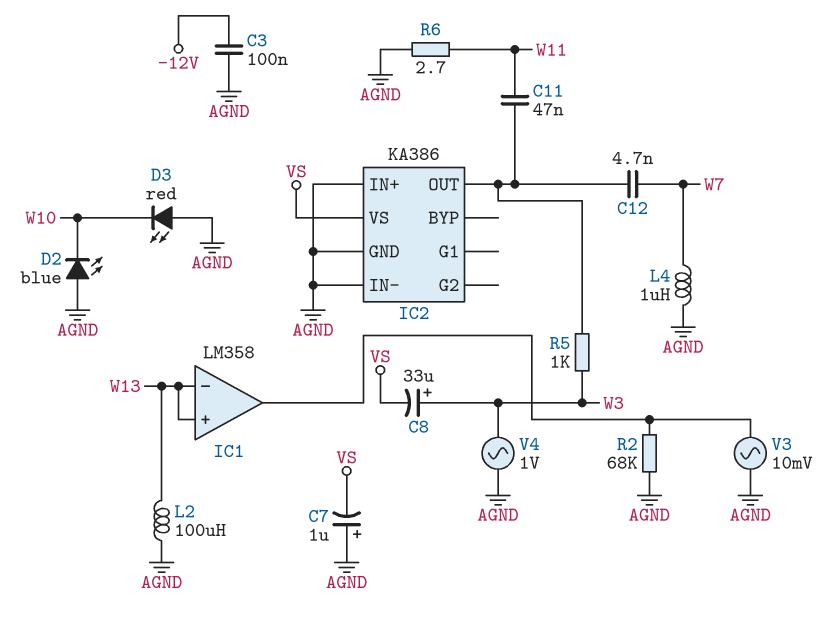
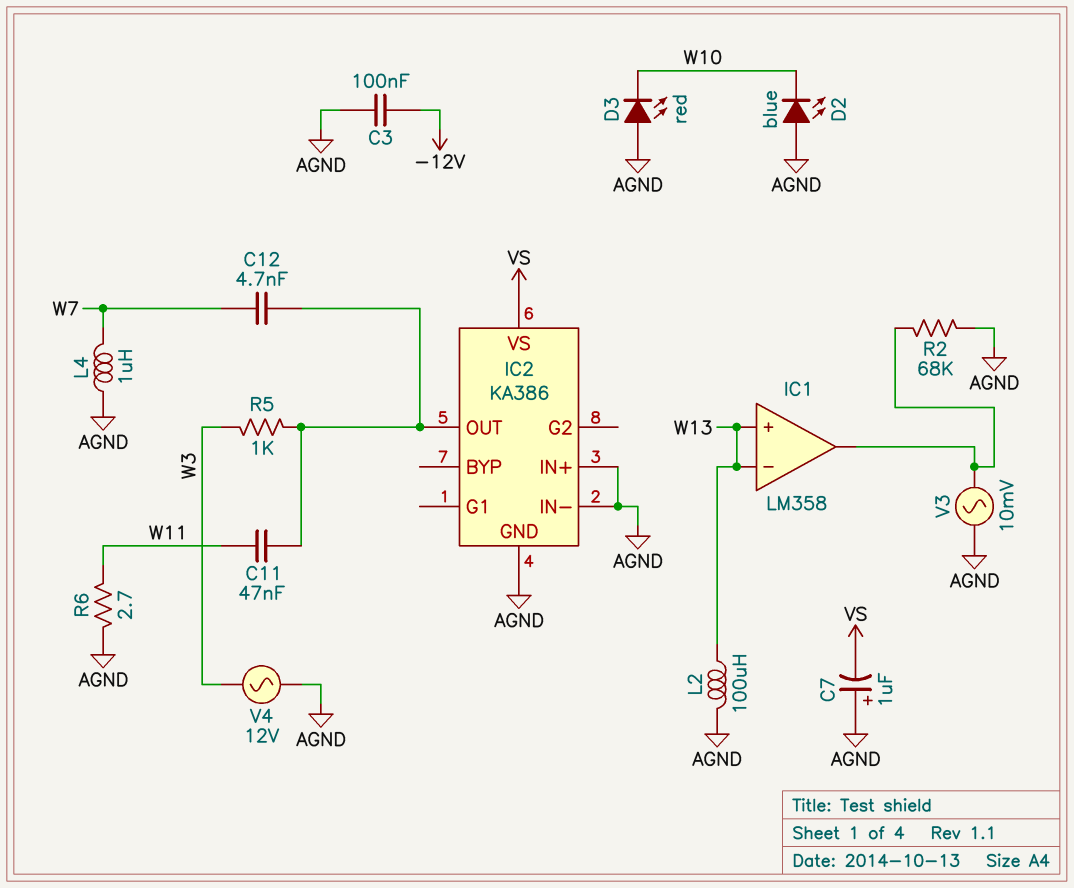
C8: 33uF (plus W3, minus VS) -> none
V4: AC 1V (AGND, W3) -> AC 12V (AGND, W3)

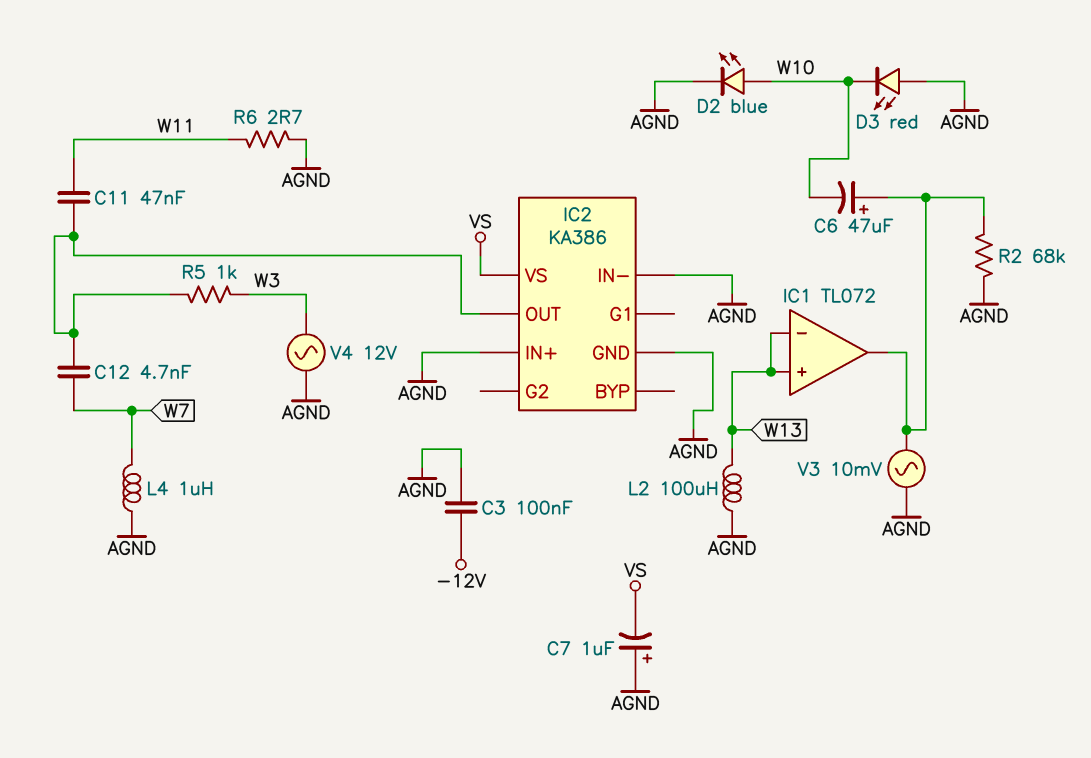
C6: none -> 47uF (plus IC1/out, minus W10)
D2: LED blue (A AGND, K W10) -> LED blue (A W10, K AGND)
IC1: LM358 -> TL072

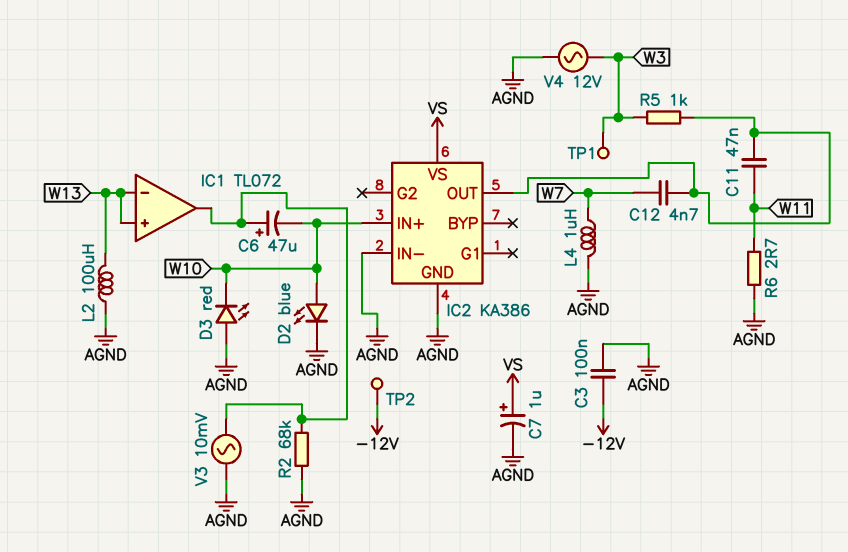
C7: 1uF (plus AGND, minus VS) -> 1uF (plus VS, minus AGND)
IC2 pin IN+: AGND -> W10
TP1: none -> test point (W3)
TP2: none -> test point (-12V)

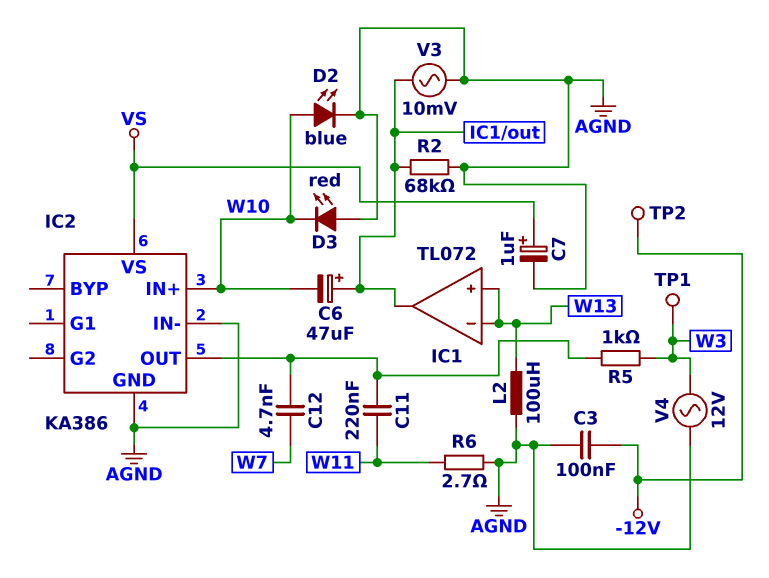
C11: 47nF (IC2/OUT, W11) -> 220nF (IC2/OUT, W11)
L4: 1uH (AGND, W7) -> none

